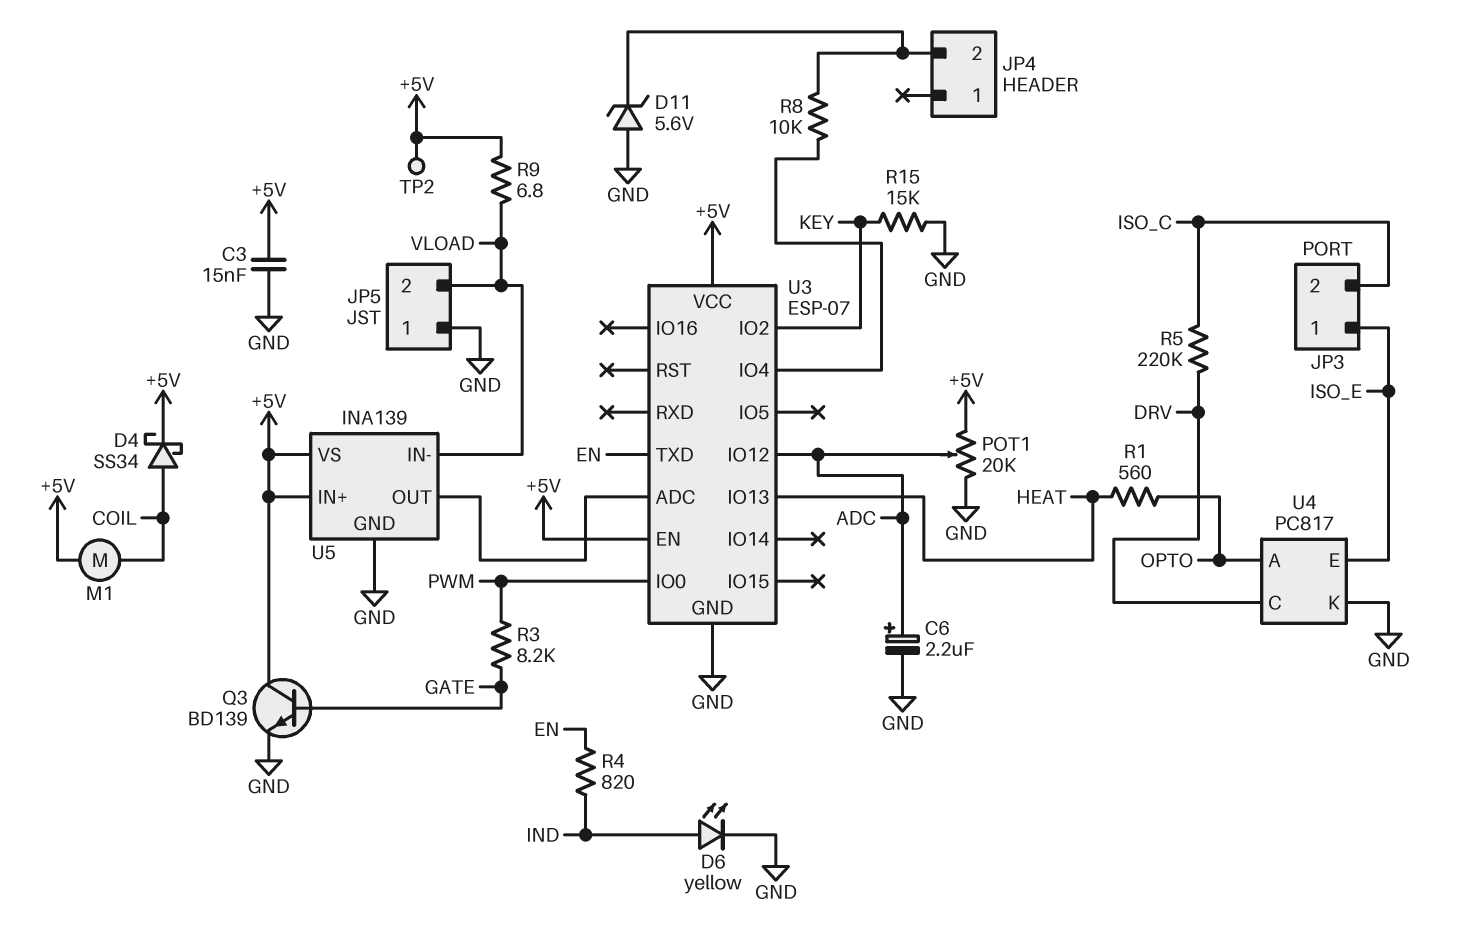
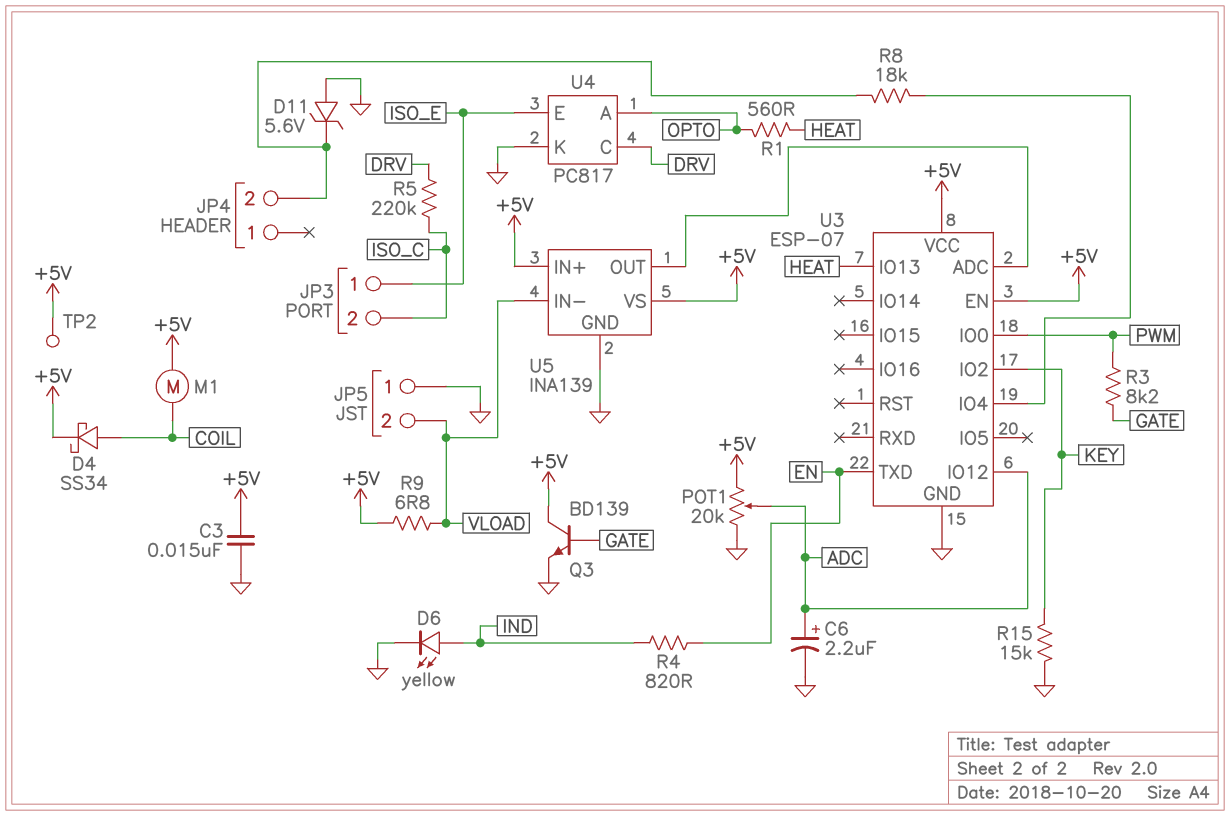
R8: 10k (JP4/2, U3/IO4) -> 18k (JP4/2, U3/IO4)

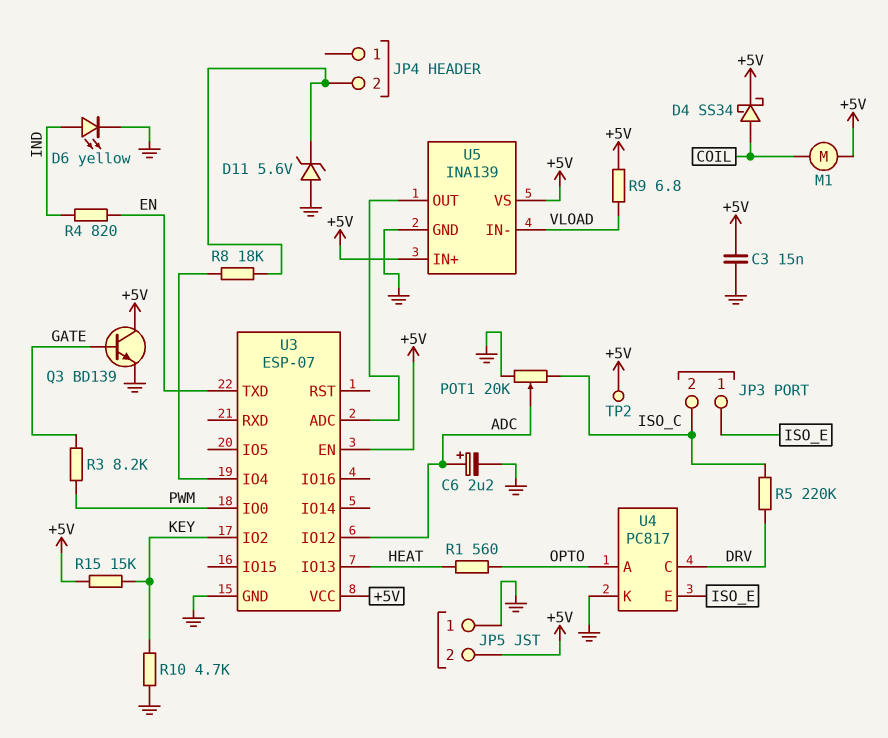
JP5 pin 2: VLOAD -> +5V
POT1: 20k (+5V, GND, wiper ADC) -> 20k (GND, ISO_C, wiper ADC)
R10: none -> 4.7k (GND, KEY)
R15: 15k (GND, KEY) -> 15k (+5V, KEY)

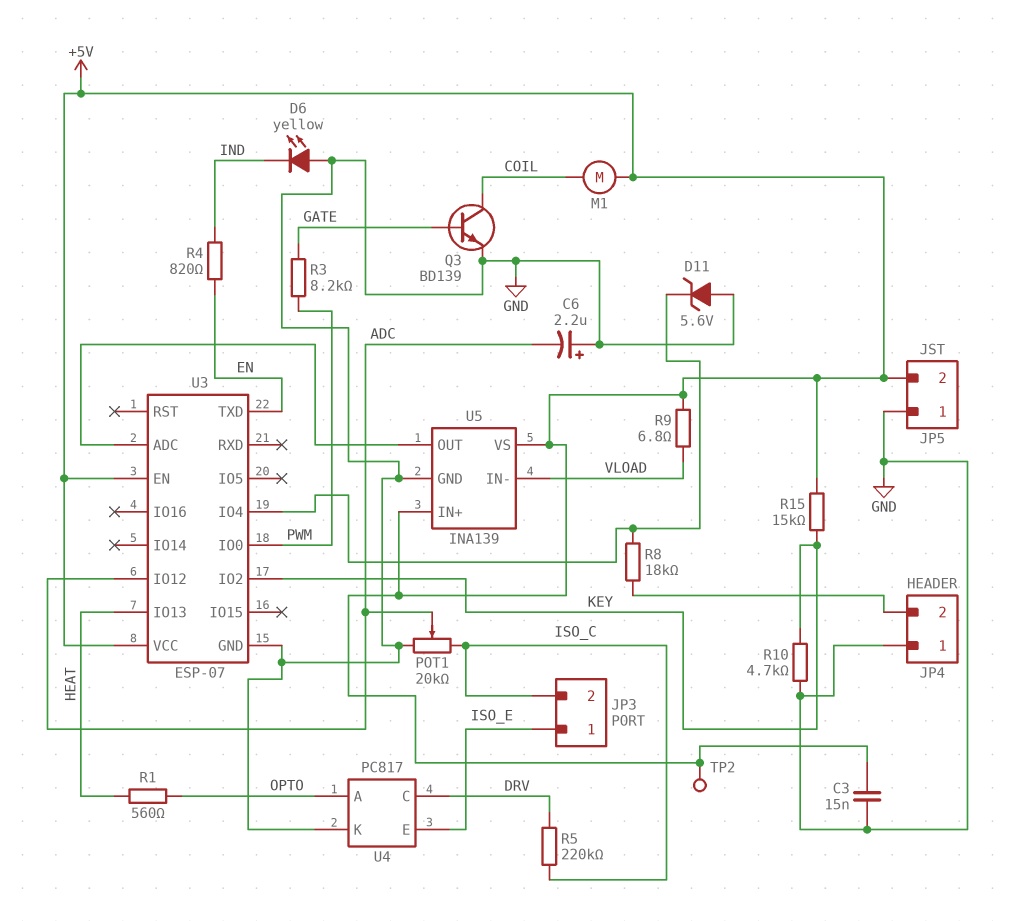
C6: 2.2uF (plus ADC, minus GND) -> 2.2uF (plus GND, minus ADC)
D4: schottky SS34 (A COIL, K +5V) -> none
D6: LED yellow (A IND, K GND) -> LED yellow (A GND, K IND)
D11: zener 5.6V (A GND, K JP4/2) -> zener 5.6V (A GND, K U3/IO4)
JP4 pin 1: none -> GND
Q3: NPN BD139 (B GATE, C +5V, E GND) -> NPN BD139 (B GATE, C COIL, E GND)

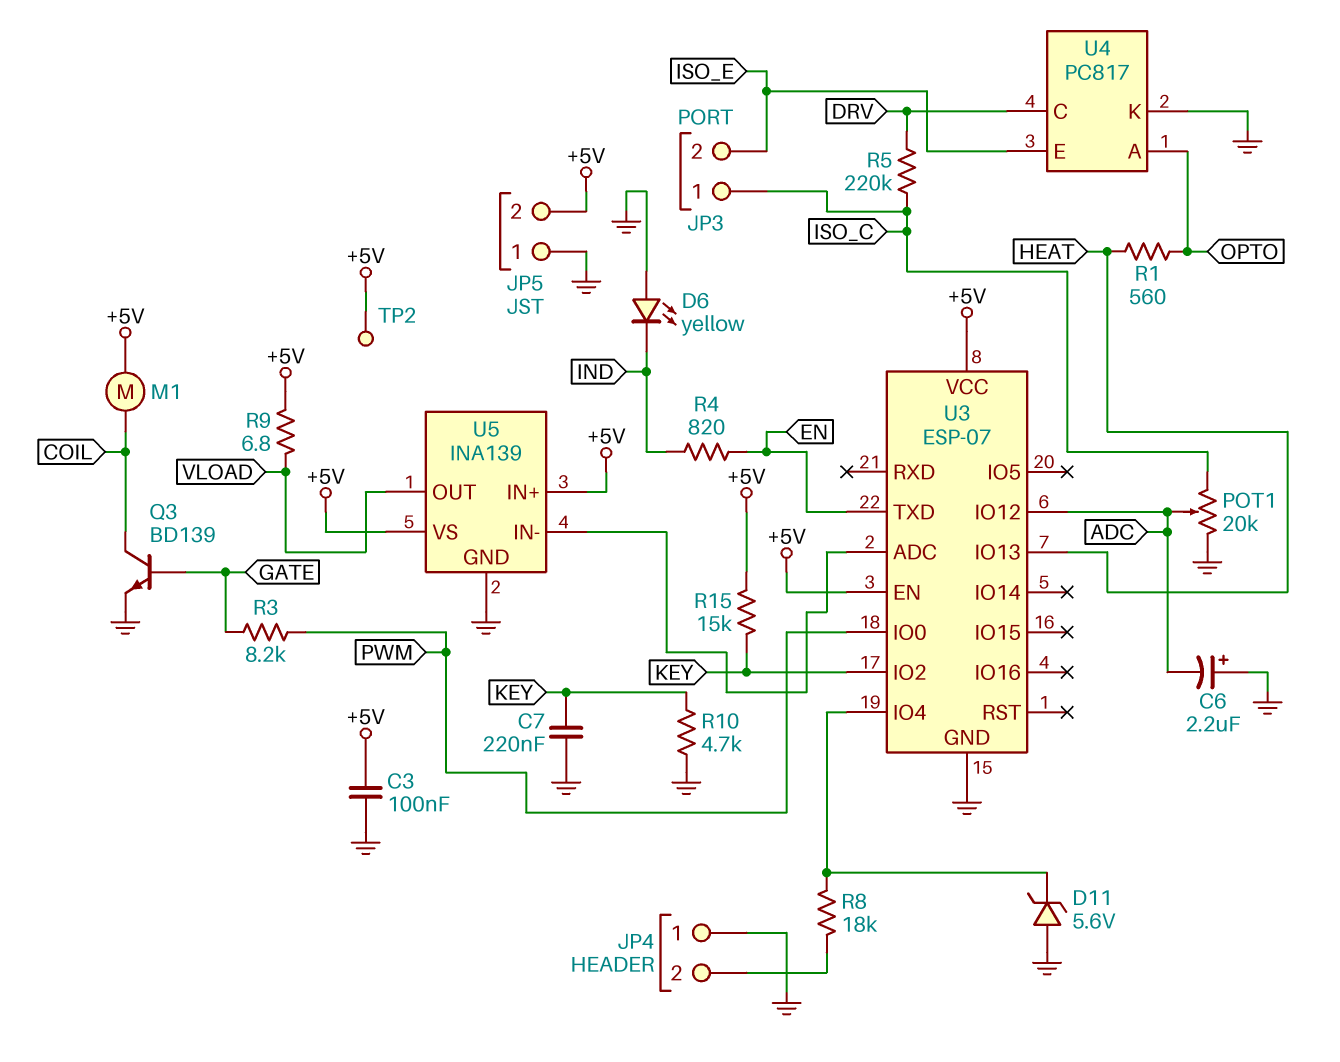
C3: 15nF (+5V, GND) -> 100nF (+5V, GND)
C7: none -> 220nF (GND, KEY)
JP3 pin 1: ISO_E -> ISO_C
JP3 pin 2: ISO_C -> ISO_E
U5 pin IN-: VLOAD -> U3/ADC
U5 pin OUT: U3/ADC -> VLOAD

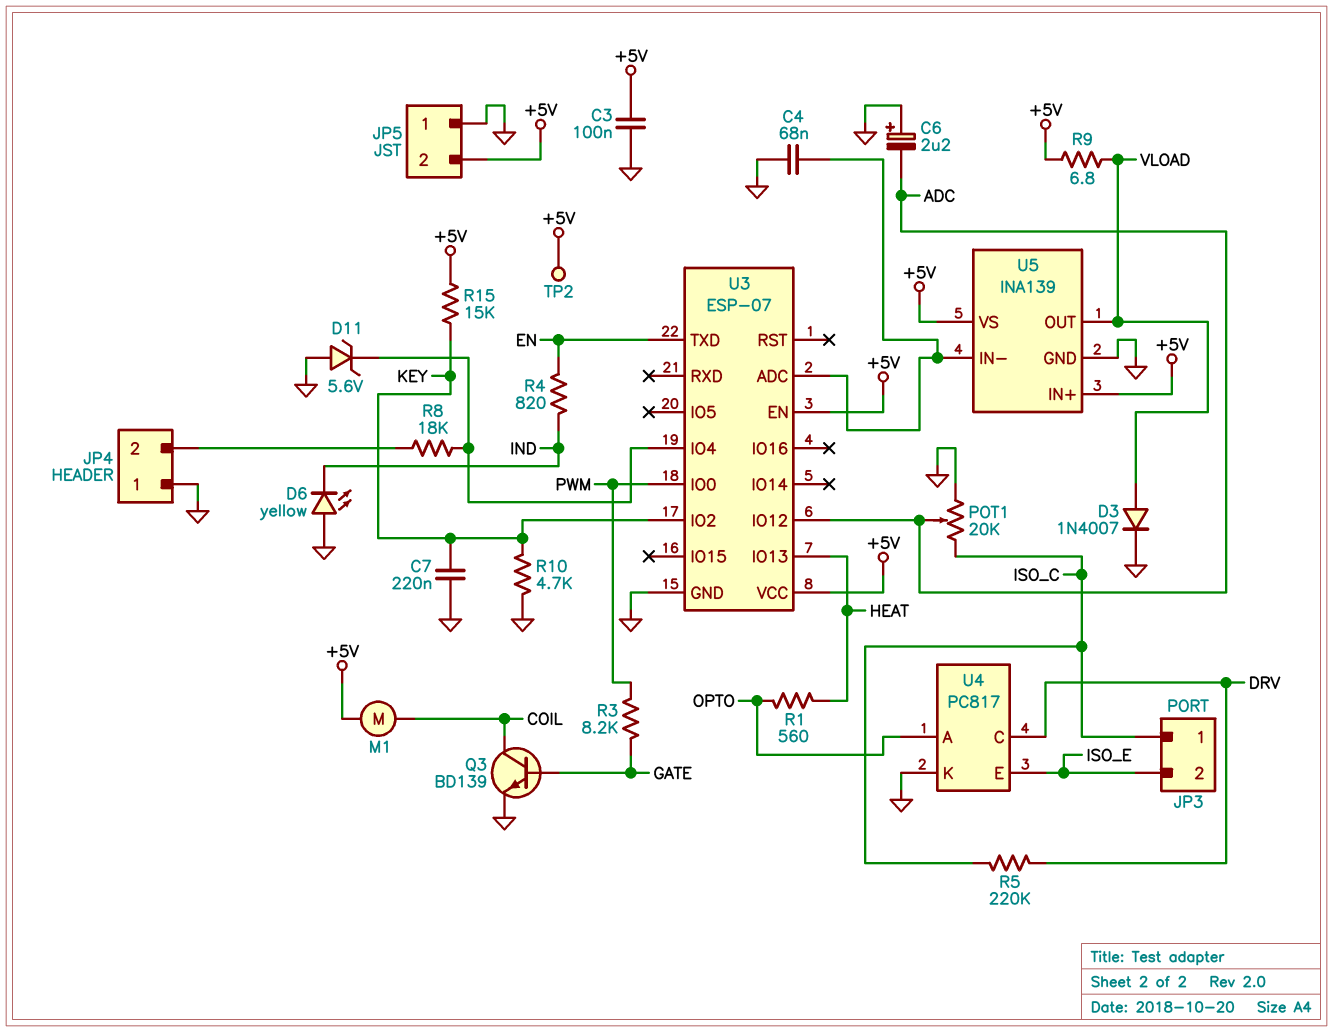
C4: none -> 68nF (GND, U3/ADC)
D3: none -> diode 1N4007 (A VLOAD, K GND)

